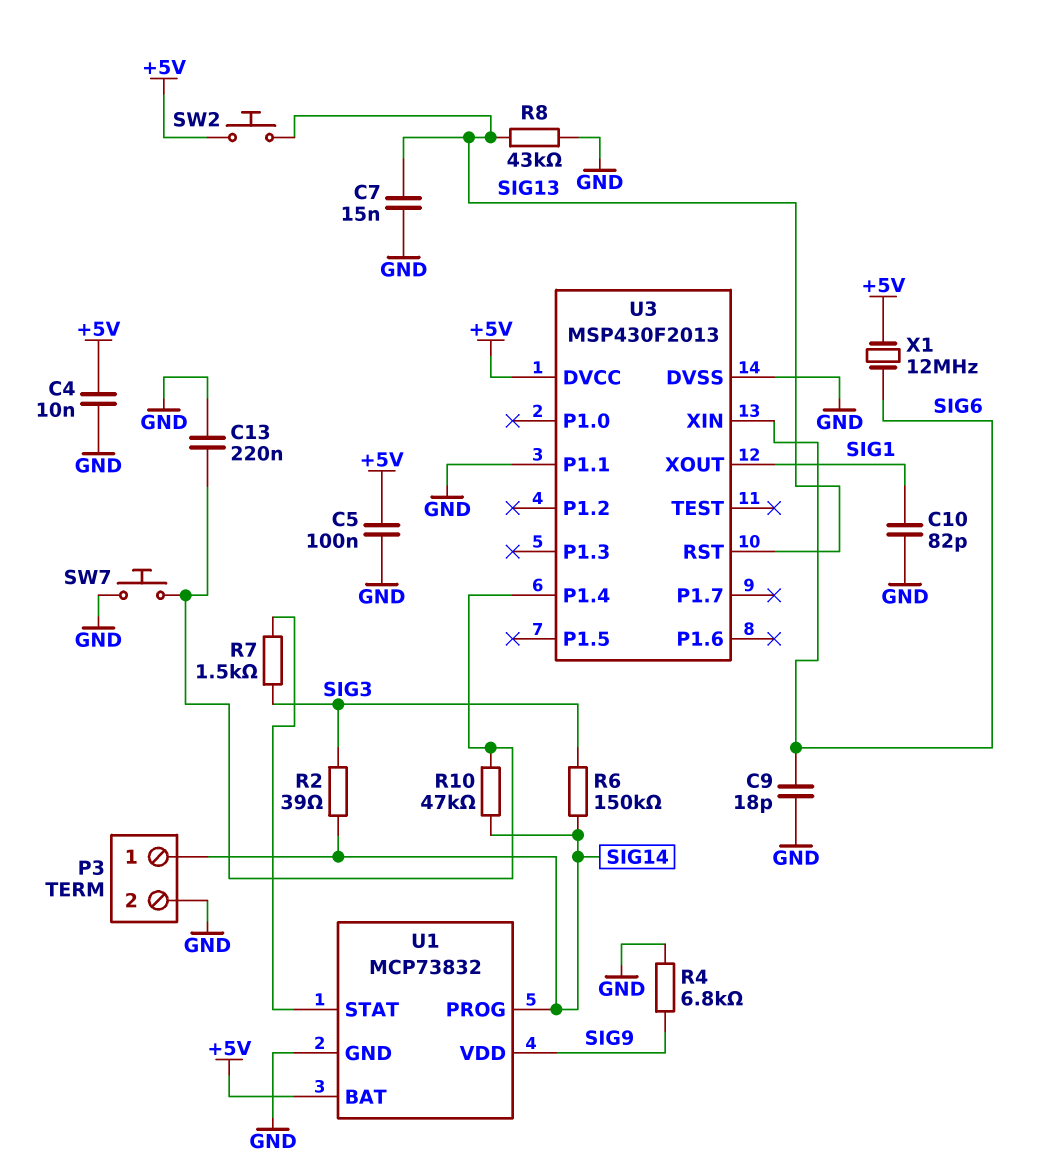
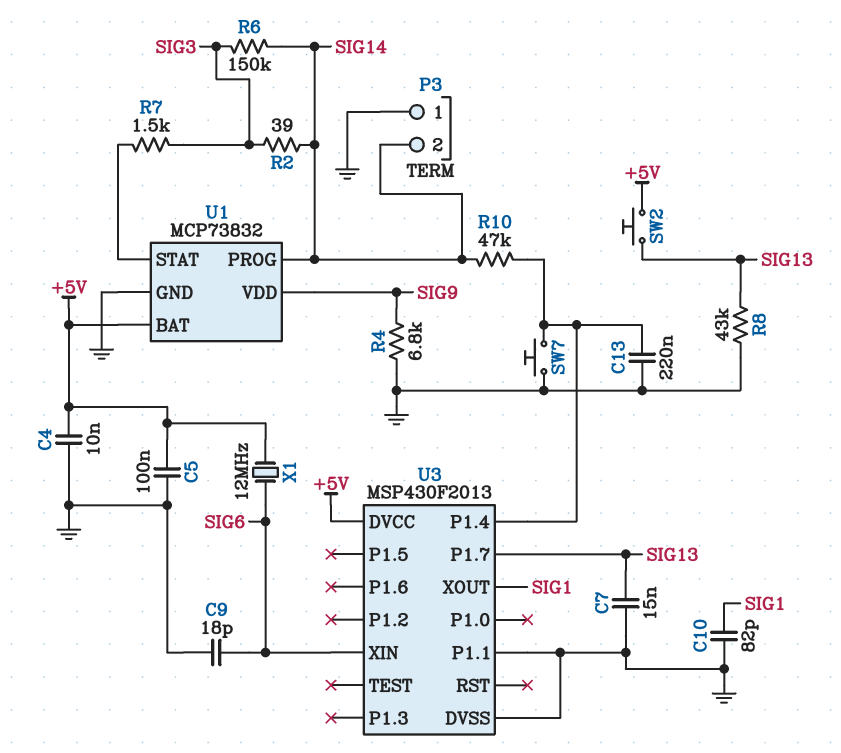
P3 pin 1: SIG14 -> GND
P3 pin 2: GND -> SIG14
U3 pin P1.7: none -> SIG13
U3 pin RST: SIG13 -> none

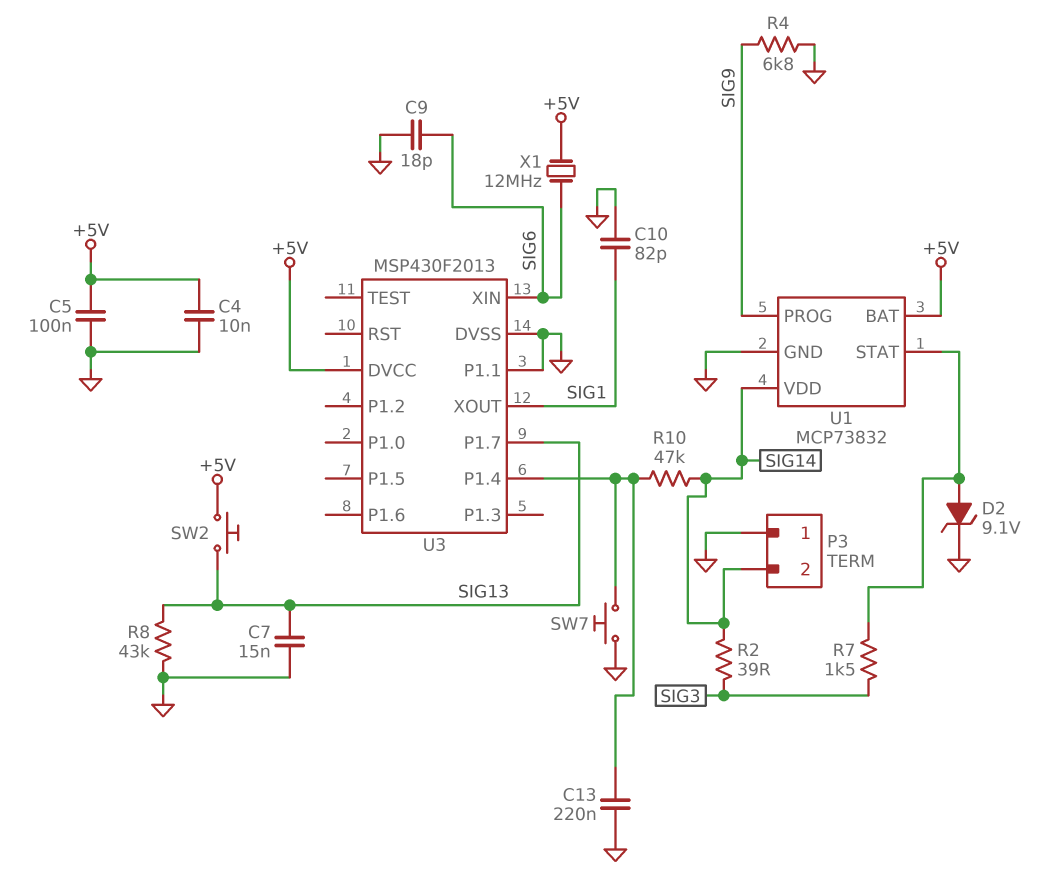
D2: none -> zener 9.1V (A U1/STAT, K GND)
R6: 150k (SIG3, SIG14) -> none
U1 pin PROG: SIG14 -> SIG9
U1 pin VDD: SIG9 -> SIG14

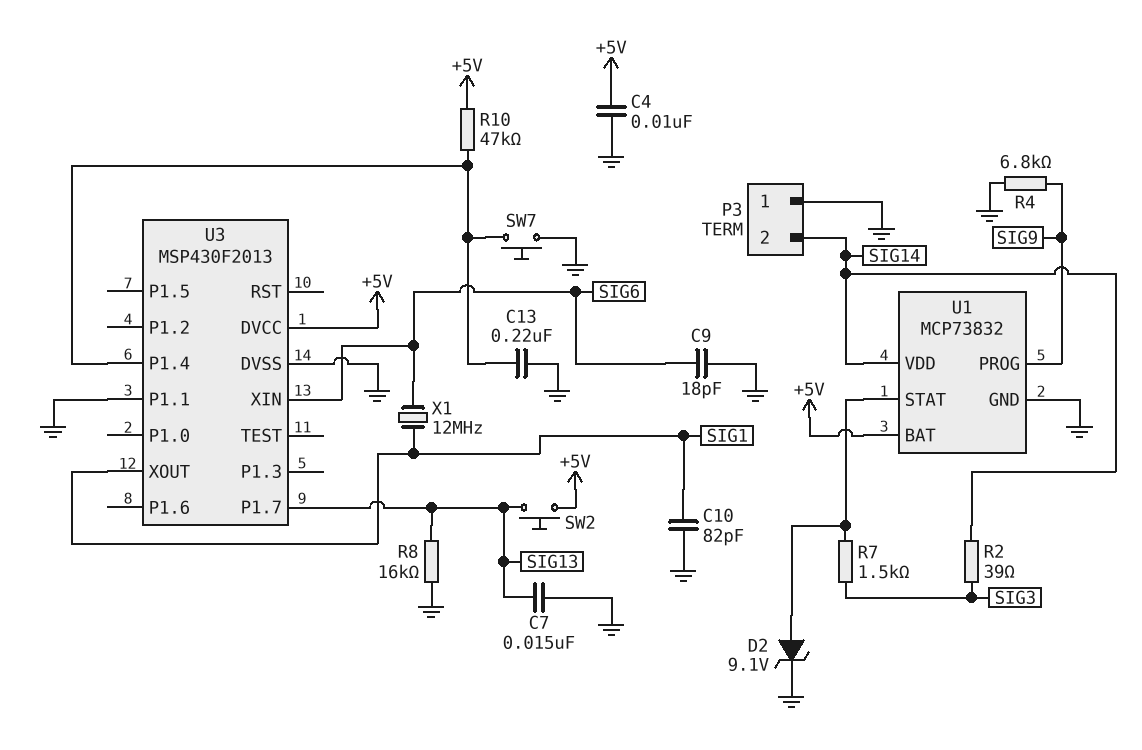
C5: 100nF (+5V, GND) -> none
R8: 43k (GND, SIG13) -> 16k (GND, SIG13)
R10: 47k (SIG14, U3/P1.4) -> 47k (+5V, U3/P1.4)
X1: 12MHz (+5V, SIG6) -> 12MHz (SIG1, SIG6)

